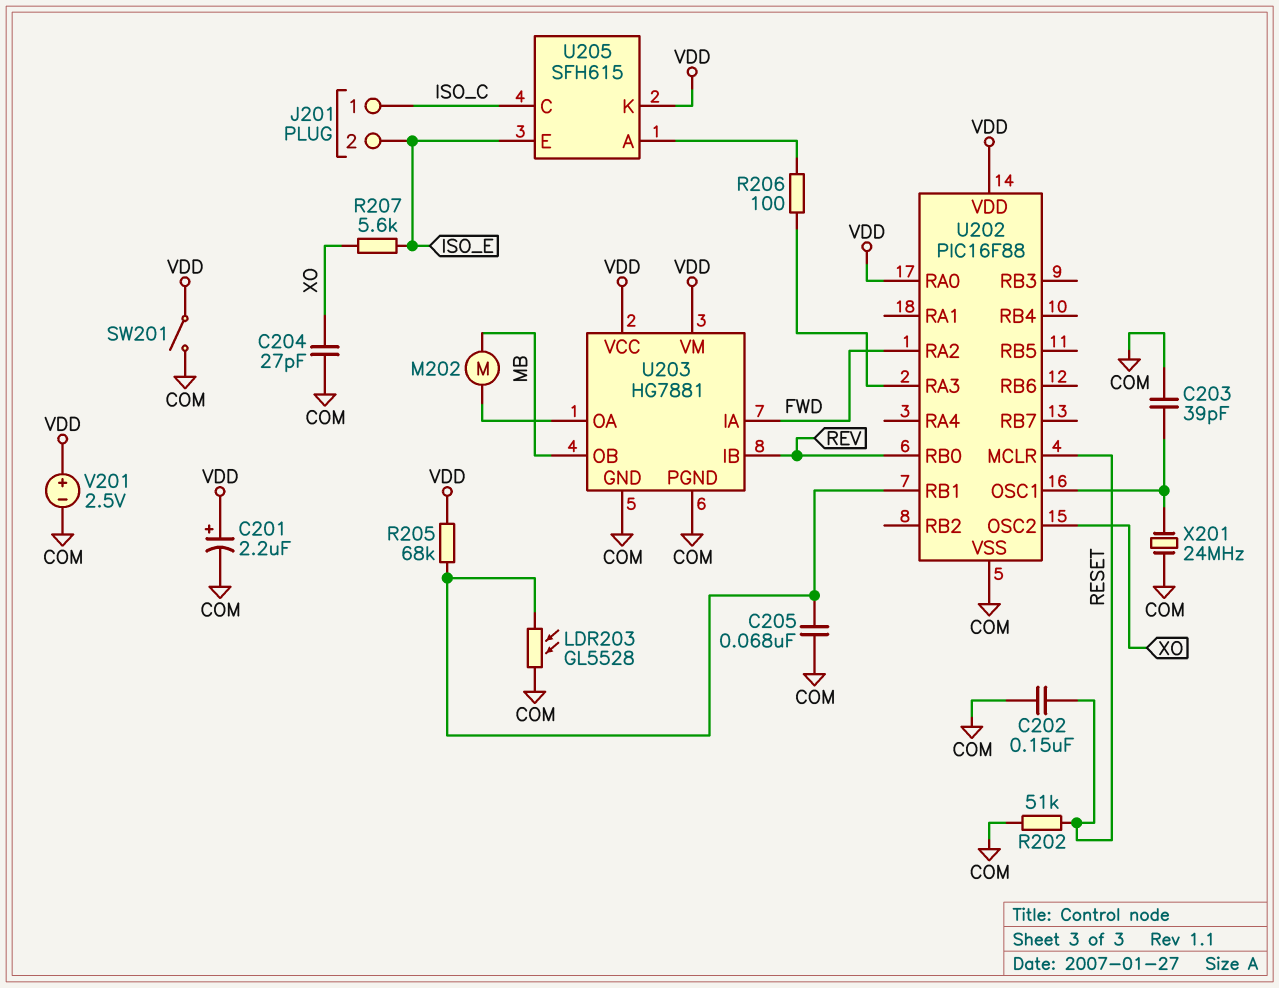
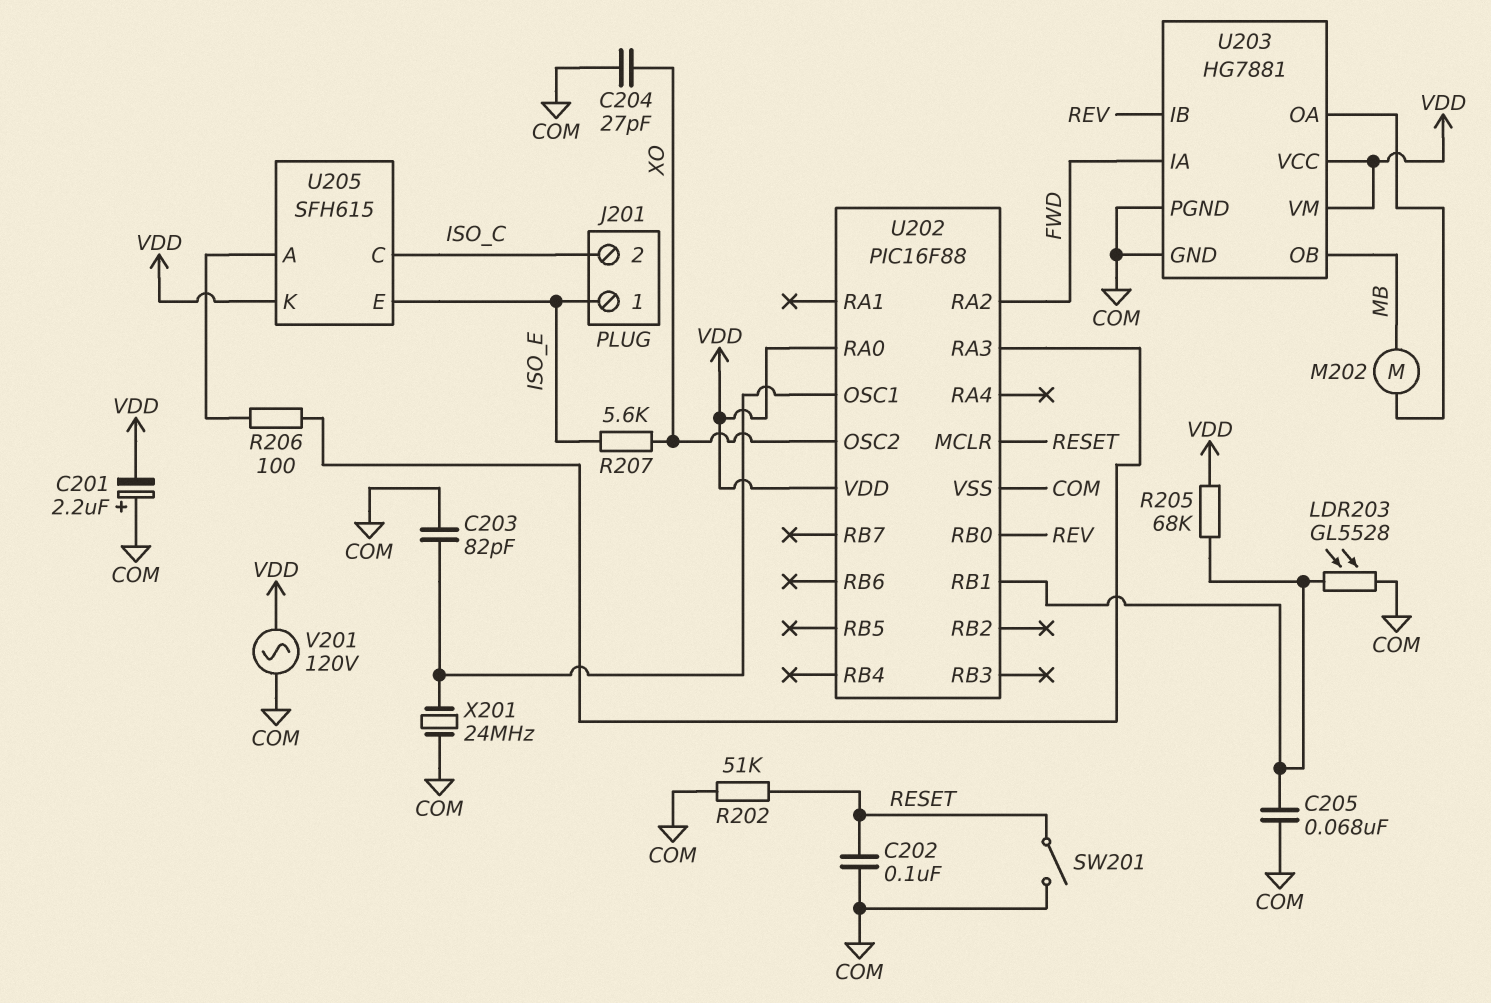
C201: 2.2uF (plus VDD, minus COM) -> 2.2uF (plus COM, minus VDD)
C202: 150nF (COM, RESET) -> 100nF (COM, RESET)
C203: 39pF (COM, U202/OSC1) -> 82pF (COM, U202/OSC1)
J201 pin 1: ISO_C -> ISO_E
J201 pin 2: ISO_E -> ISO_C
SW201: switch (COM, VDD) -> switch (COM, RESET)
V201: 2.5V (plus VDD, minus COM) -> AC 120V (COM, VDD)

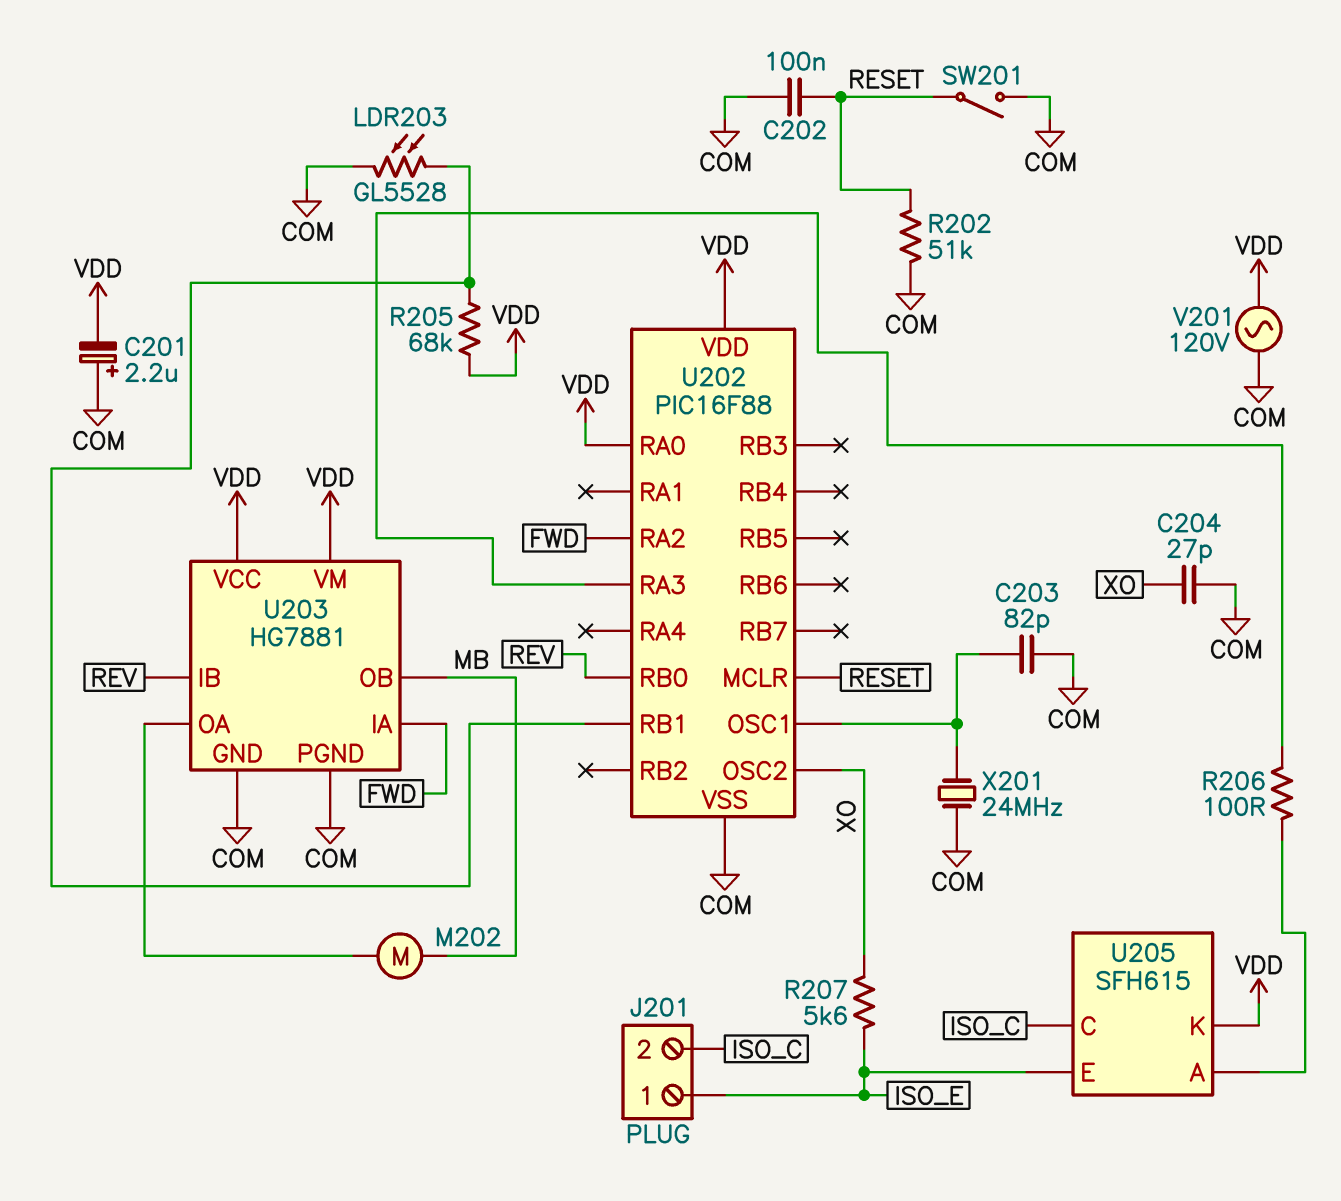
C205: 68nF (COM, U202/RB1) -> none

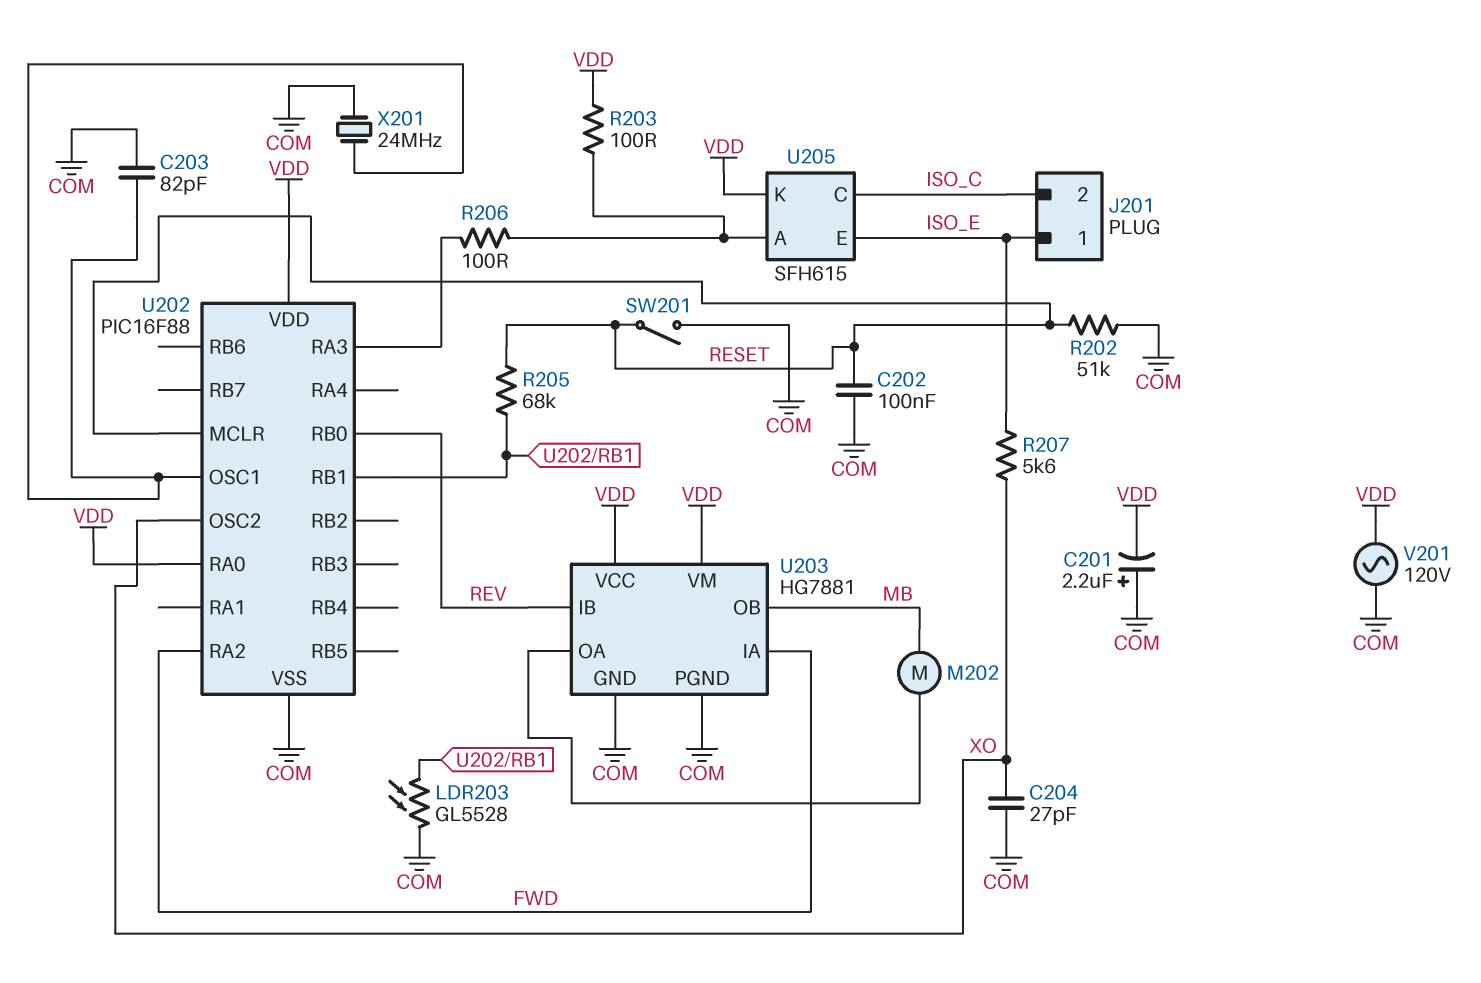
R203: none -> 100 (U205/A, VDD)
R205: 68k (U202/RB1, VDD) -> 68k (RESET, U202/RB1)

